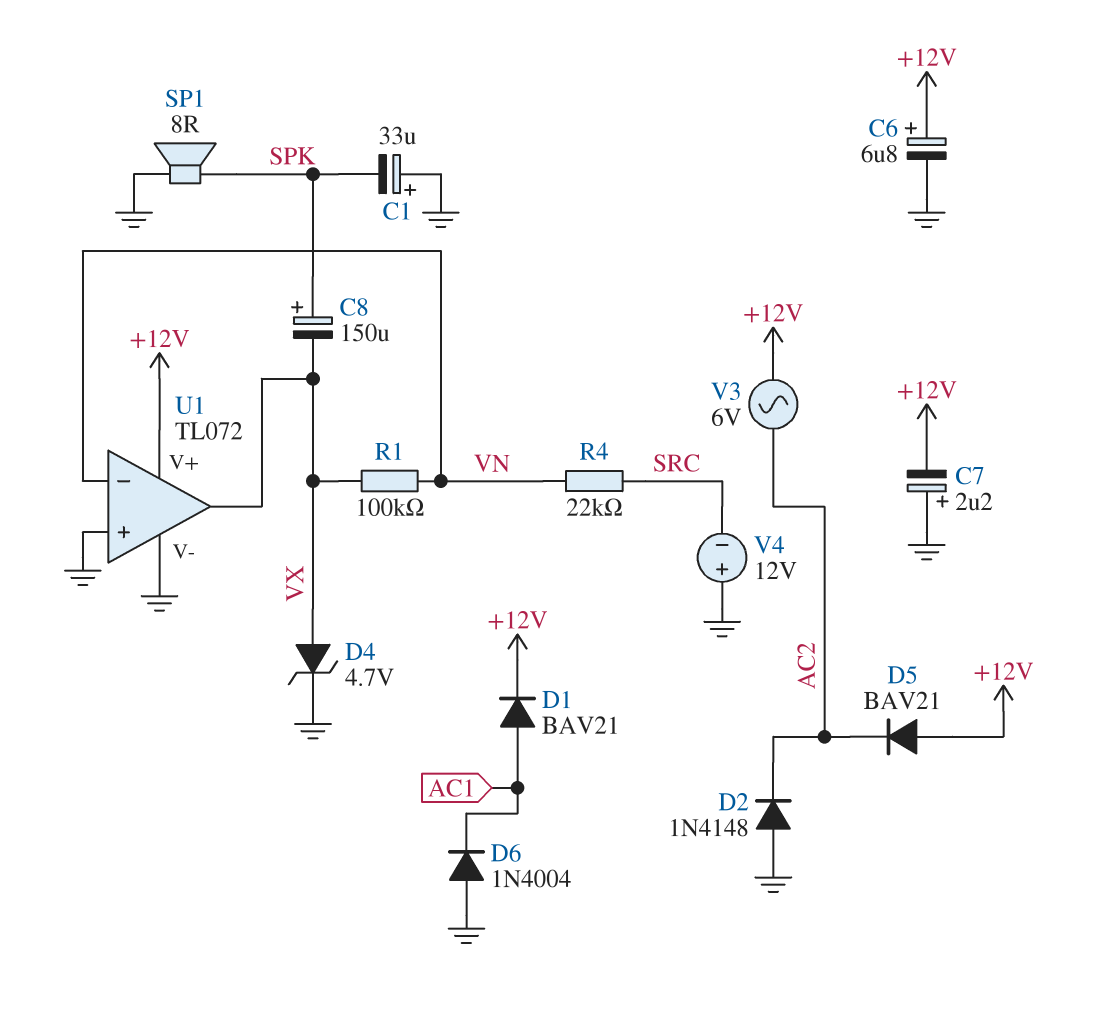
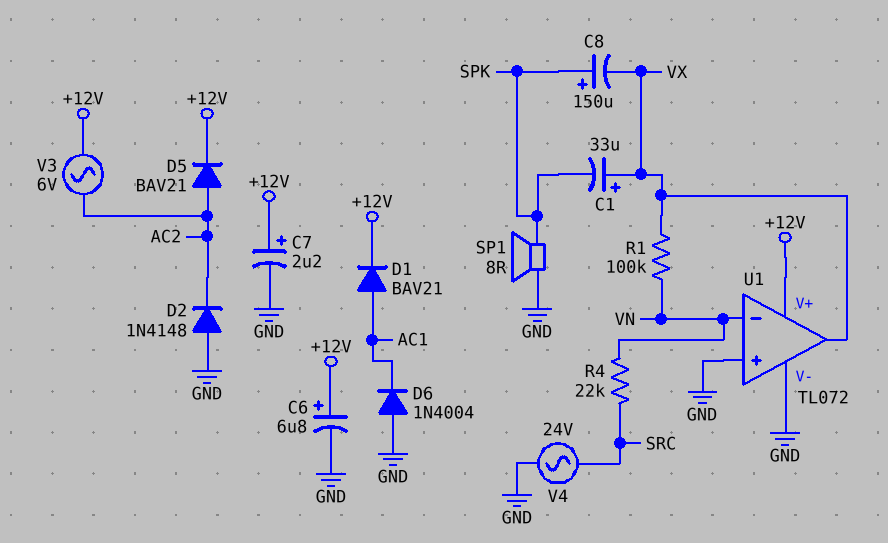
C1: 33uF (plus GND, minus SPK) -> 33uF (plus VX, minus SPK)
C7: 2.2uF (plus GND, minus +12V) -> 2.2uF (plus +12V, minus GND)
D4: zener 4.7V (A VX, K GND) -> none
D5: diode BAV21 (A +12V, K AC2) -> diode BAV21 (A AC2, K +12V)
V4: 12V (plus GND, minus SRC) -> AC 24V (GND, SRC)

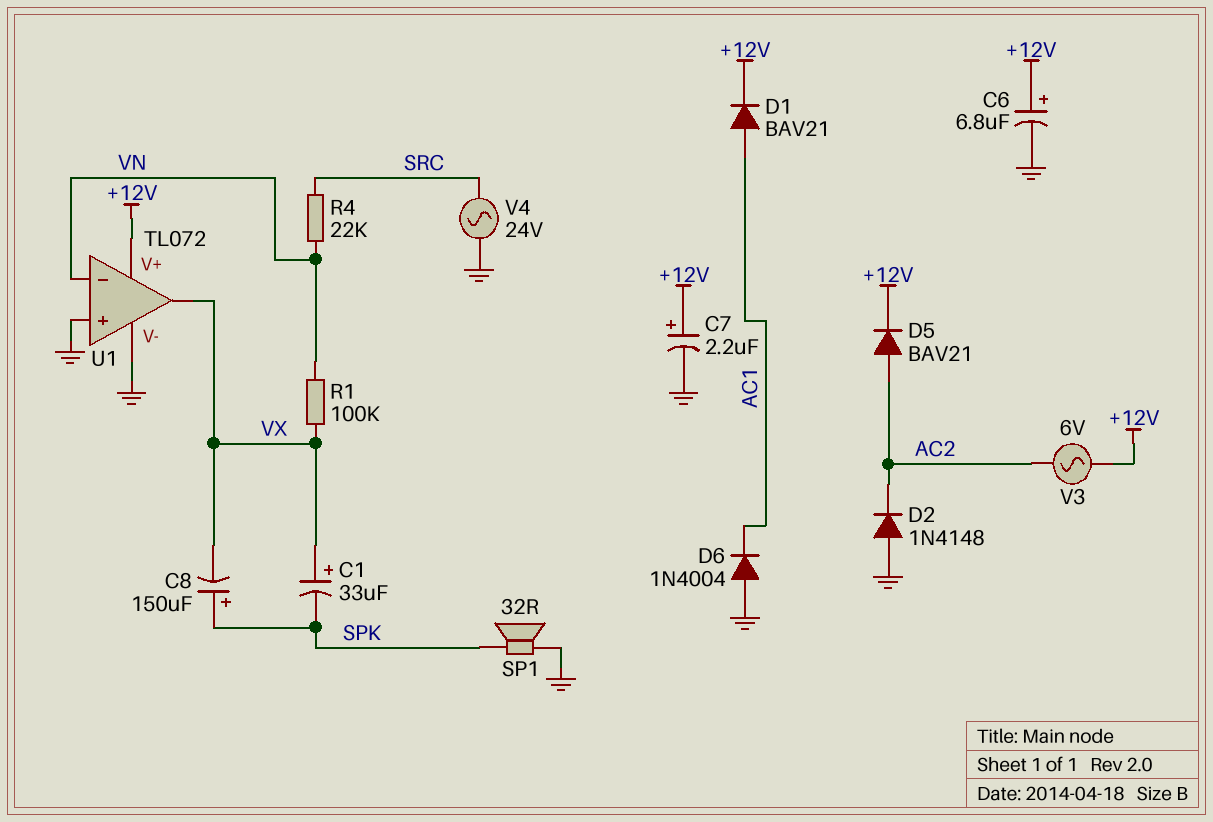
SP1: speaker 8R (GND, SPK) -> speaker 32R (GND, SPK)

